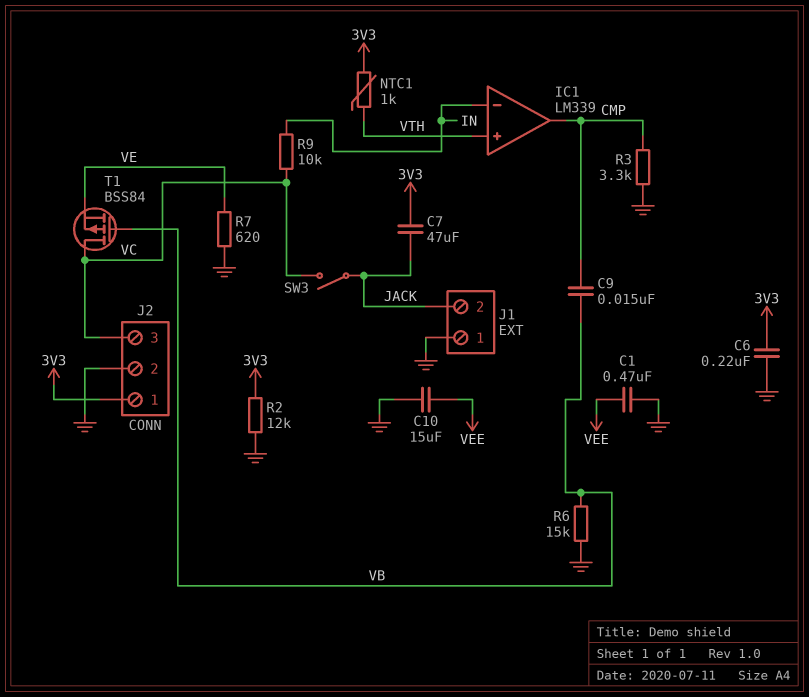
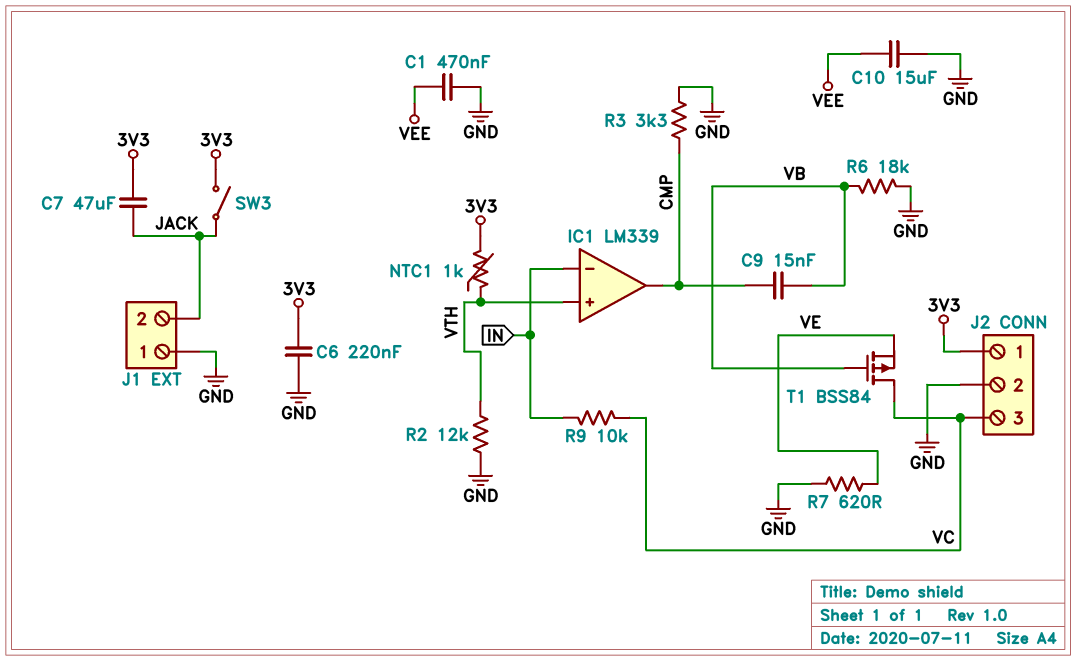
R2: 12k (3V3, GND) -> 12k (GND, VTH)
R6: 15k (GND, VB) -> 18k (GND, VB)
SW3: switch (JACK, VC) -> switch (3V3, JACK)

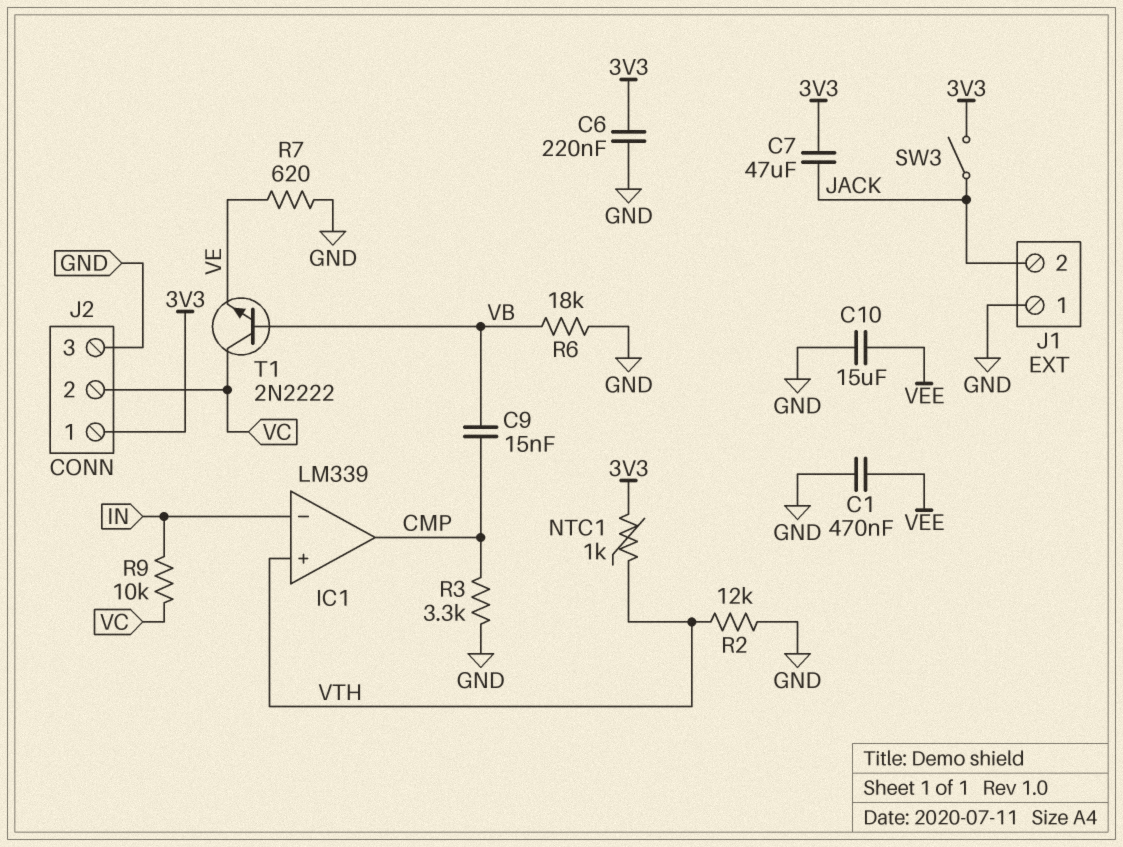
J2 pin 2: GND -> VC
J2 pin 3: VC -> GND
T1: PMOS BSS84 (G VB, D VC, S VE) -> NPN 2N2222 (B VB, C VC, E VE)

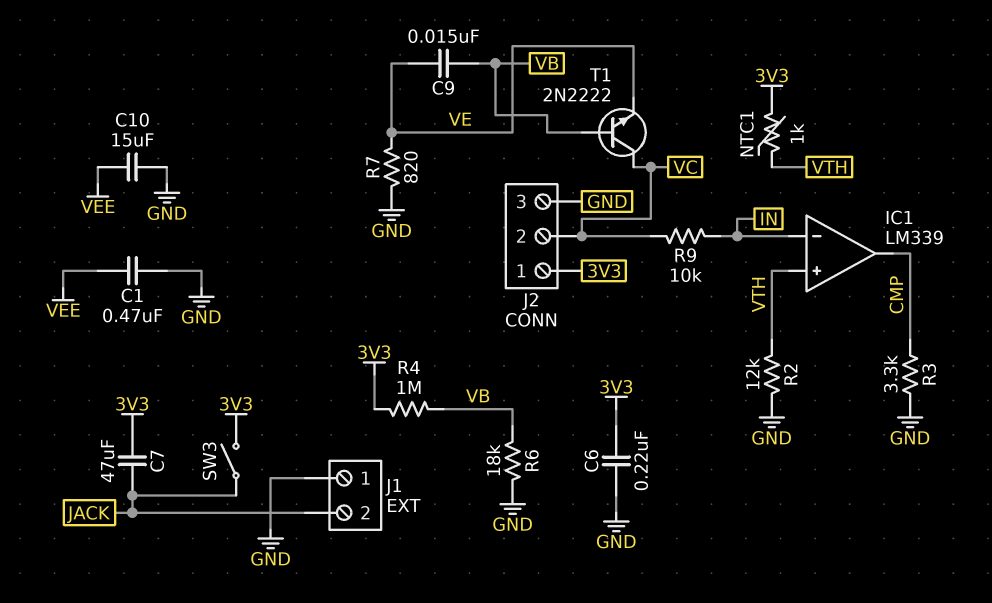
C9: 15nF (CMP, VB) -> 15nF (VB, VE)
R4: none -> 1M (3V3, VB)
R7: 620 (GND, VE) -> 820 (GND, VE)

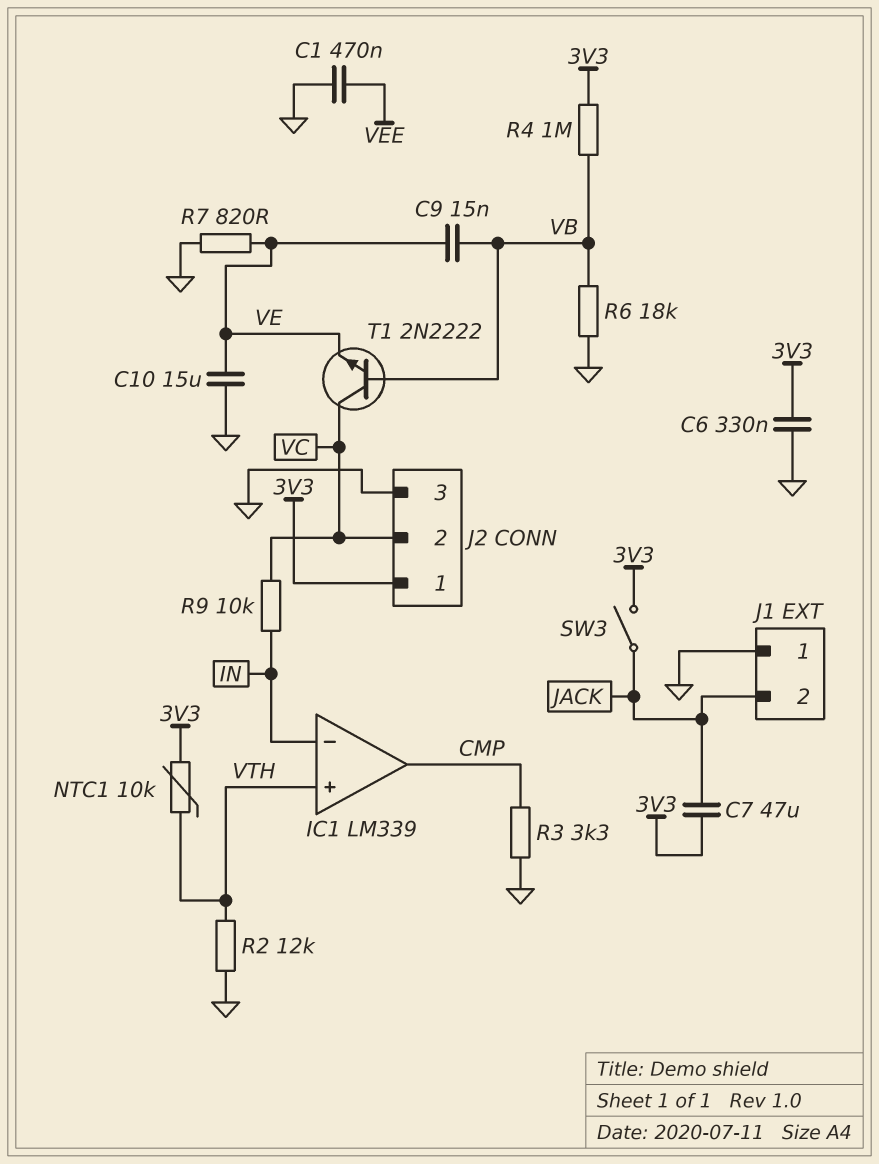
C6: 220nF (3V3, GND) -> 330nF (3V3, GND)
C10: 15uF (GND, VEE) -> 15uF (GND, VE)
NTC1: 1k (3V3, VTH) -> 10k (3V3, VTH)

